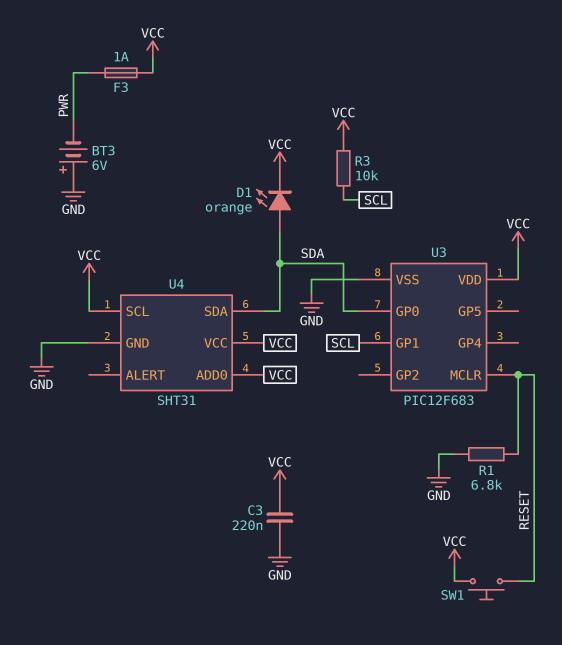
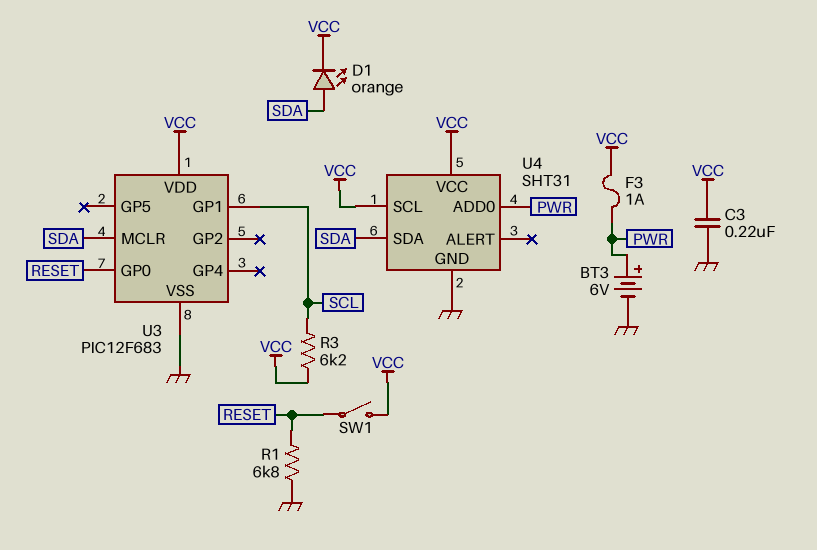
BT3: 6V (plus GND, minus PWR) -> 6V (plus PWR, minus GND)
R3: 10k (SCL, VCC) -> 6.2k (SCL, VCC)
SW1: button (RESET, VCC) -> switch (RESET, VCC)
U3 pin GP0: SDA -> RESET
U3 pin MCLR: RESET -> SDA
U4 pin ADD0: VCC -> PWR

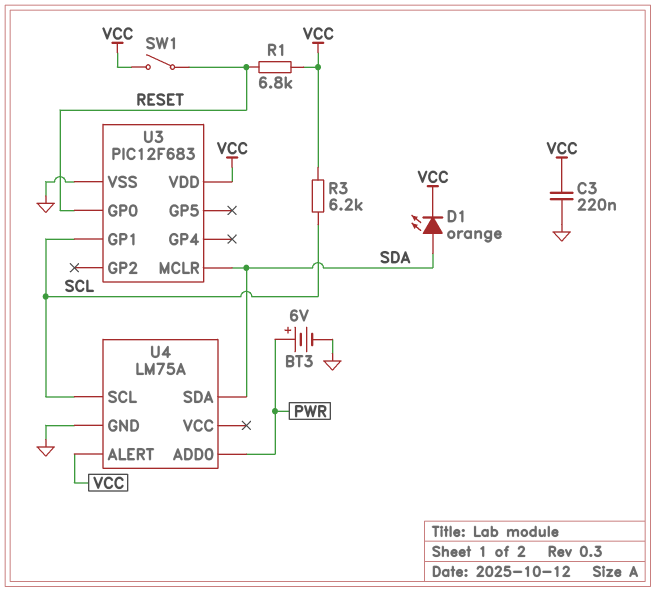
F3: 1A (PWR, VCC) -> none
R1: 6.8k (GND, RESET) -> 6.8k (RESET, VCC)
U4: SHT31 -> LM75A
U4 pin ALERT: none -> VCC
U4 pin SCL: VCC -> SCL
U4 pin VCC: VCC -> none

